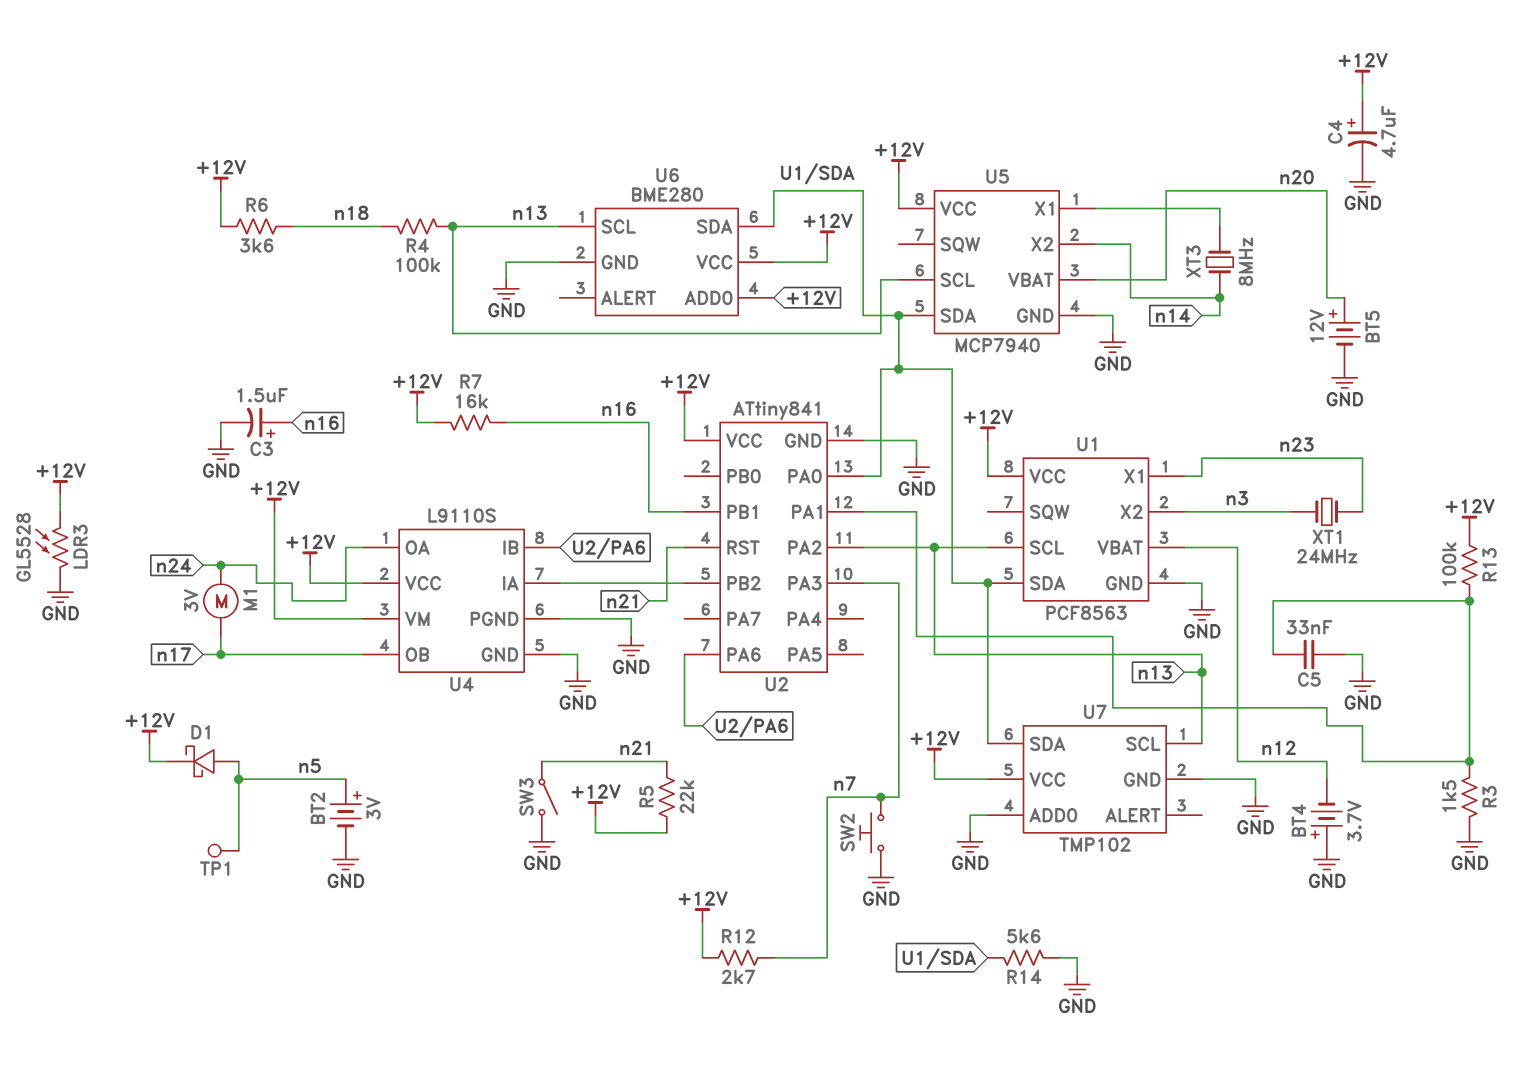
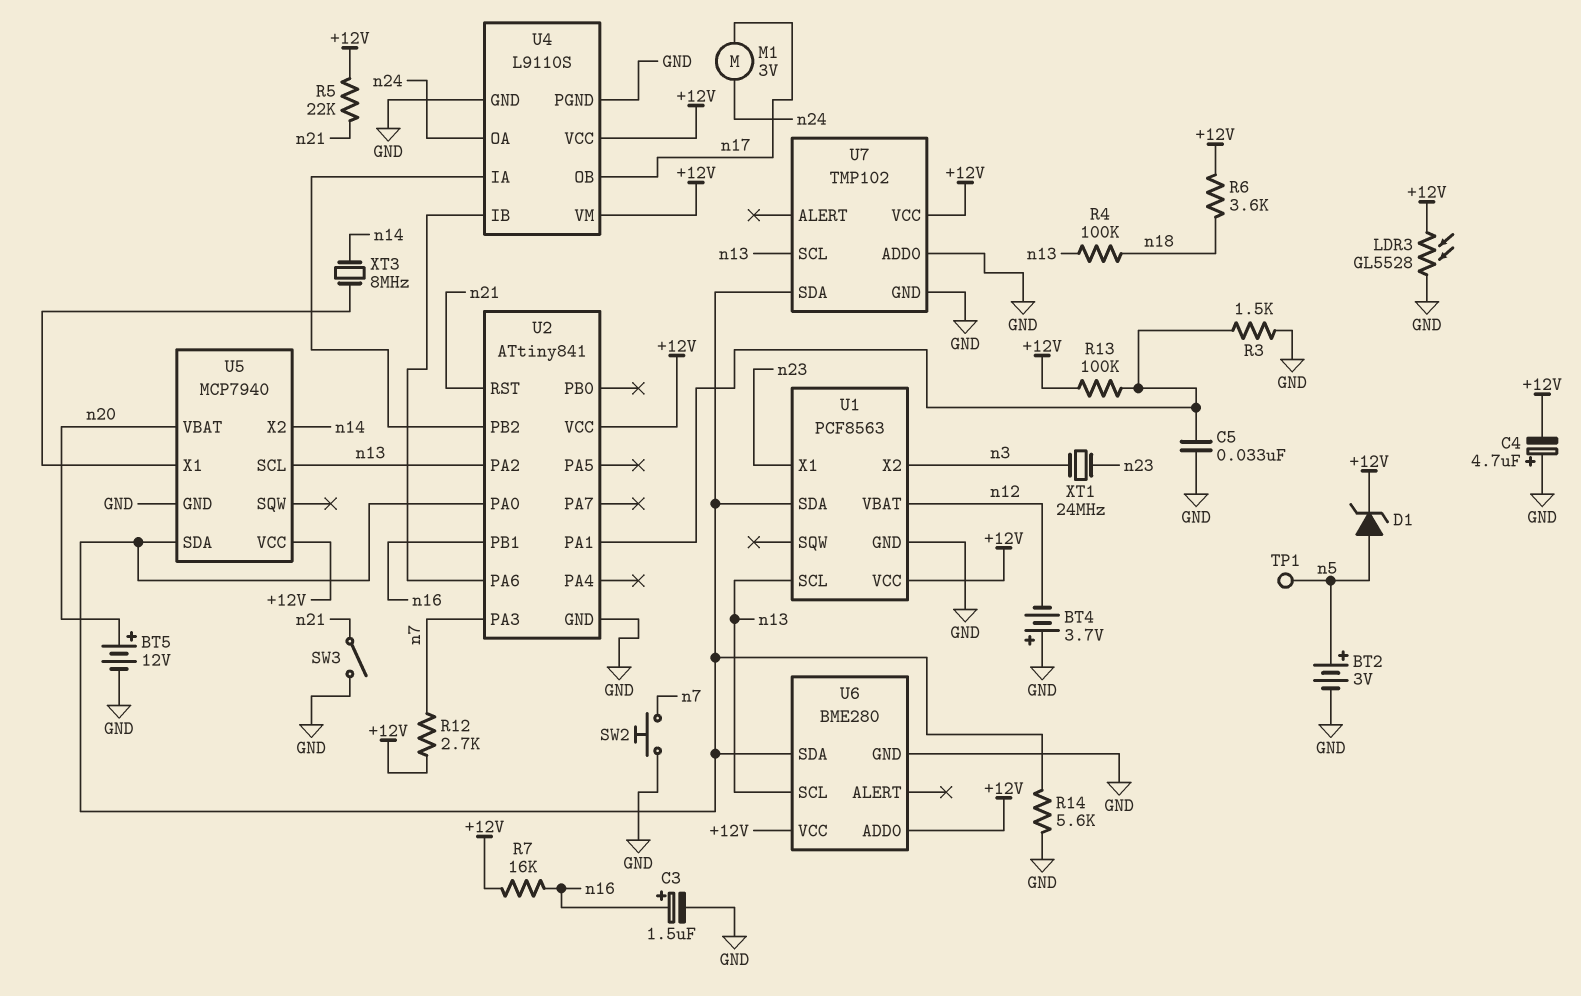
C4: 4.7uF (plus +12V, minus GND) -> 4.7uF (plus GND, minus +12V)
D1: schottky (A n5, K +12V) -> zener (A n5, K +12V)

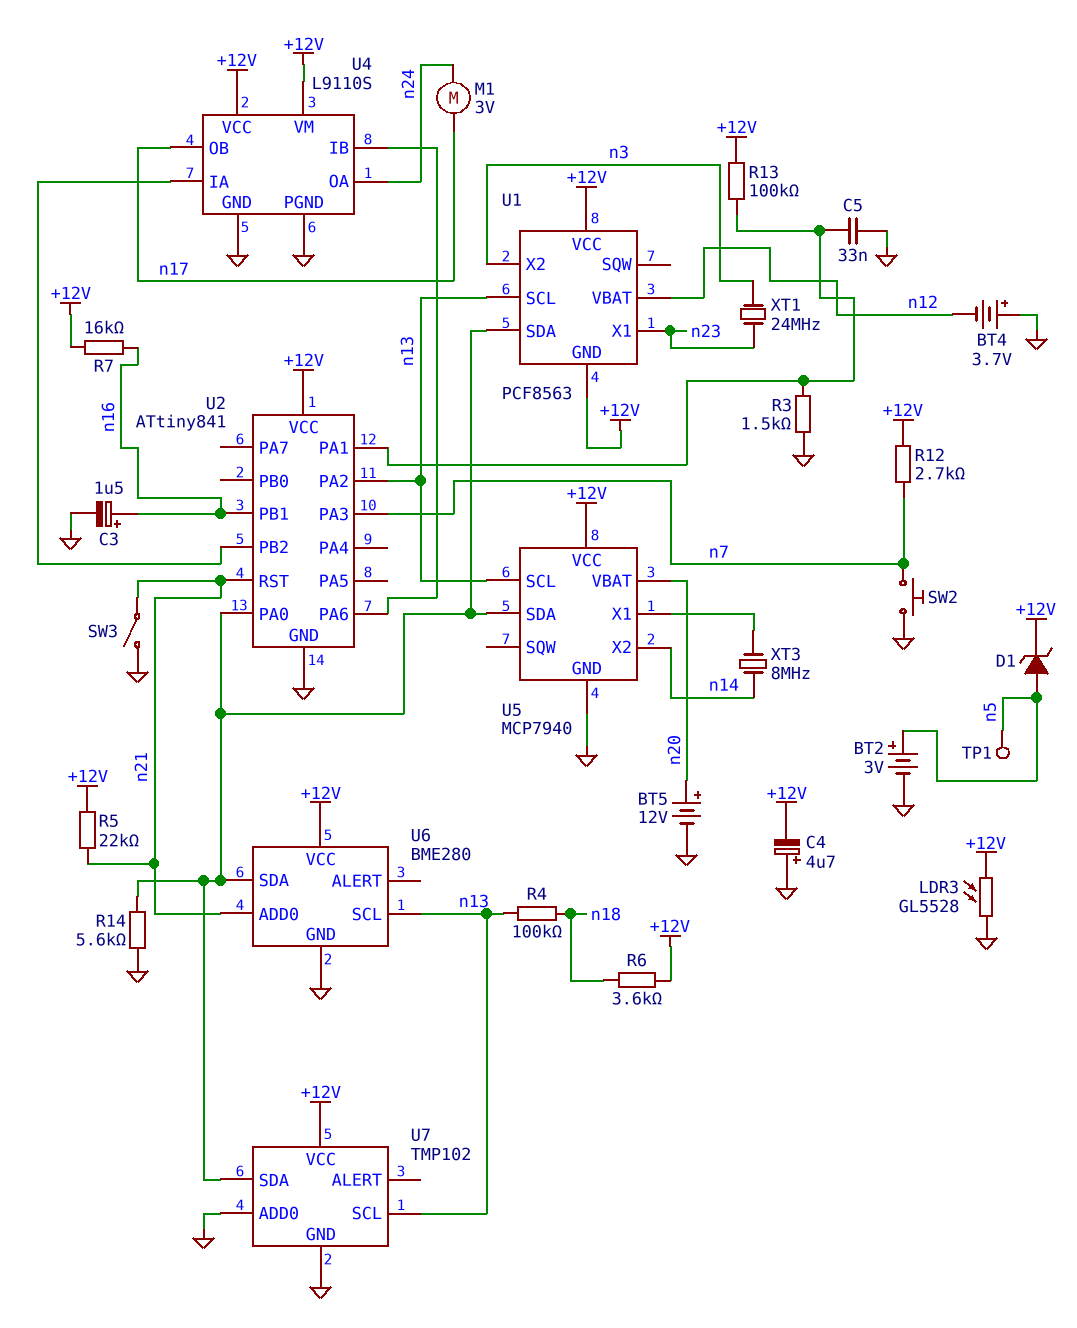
U1 pin GND: GND -> +12V
U6 pin ADD0: +12V -> n21

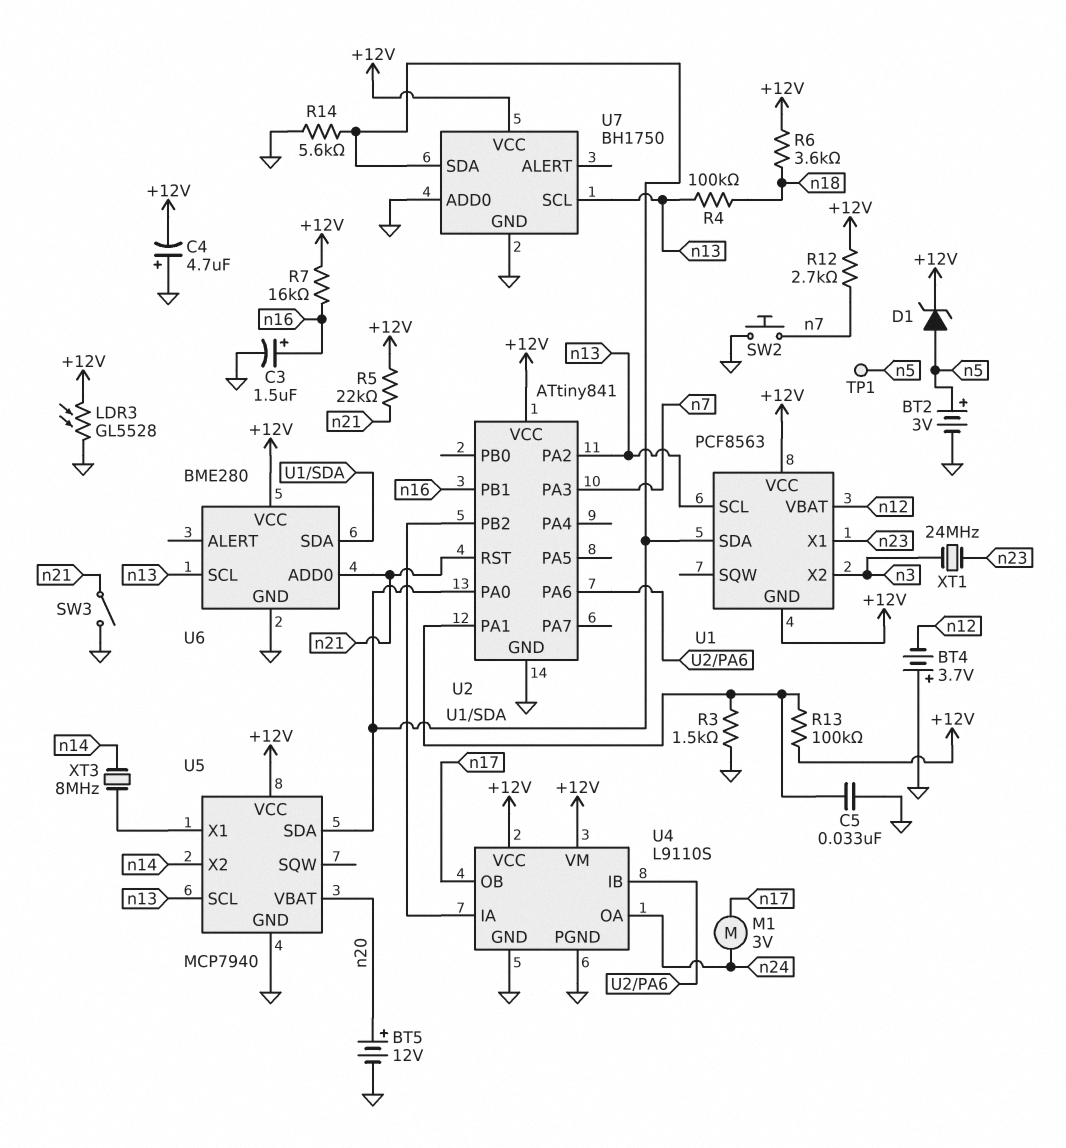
U7: TMP102 -> BH1750

